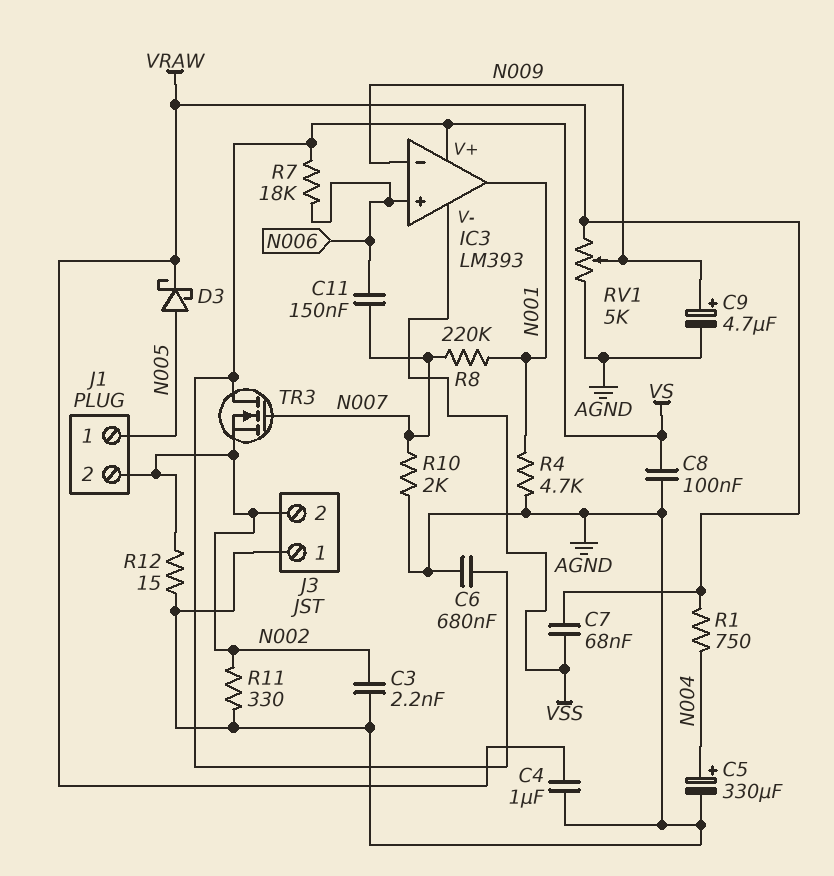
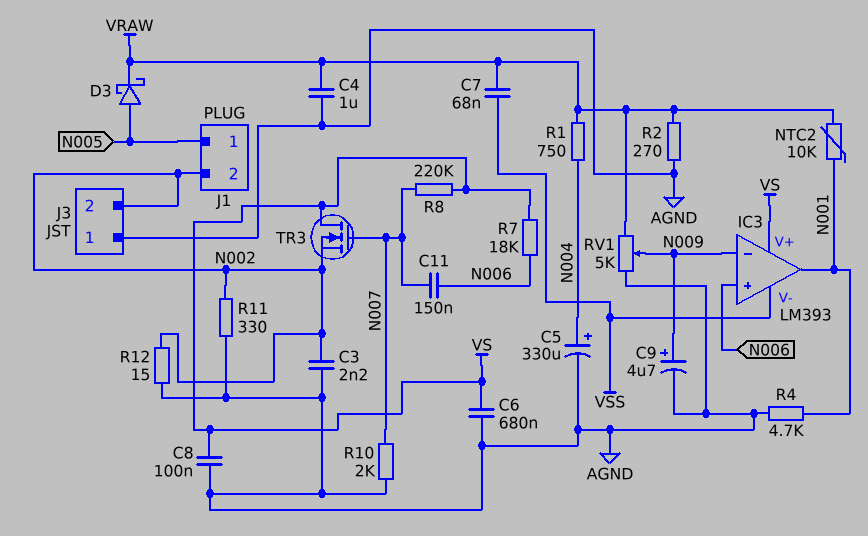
NTC2: none -> 10k (N001, VRAW)
R2: none -> 270 (AGND, VRAW)
R8: 220k (N001, N007) -> 220k (N007, VS)

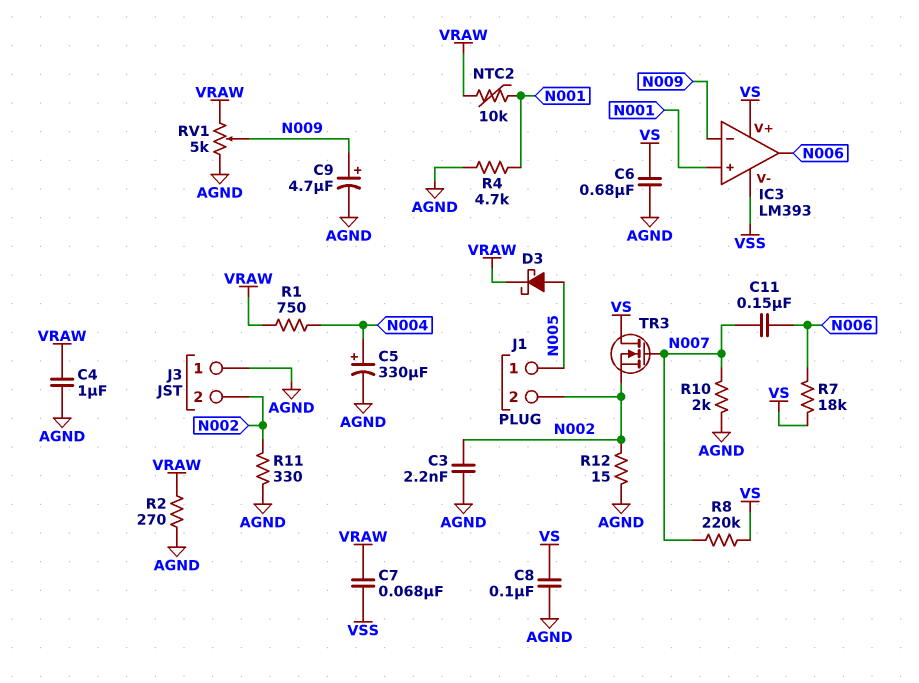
IC3 pin in+: N006 -> N001
IC3 pin out: N001 -> N006

